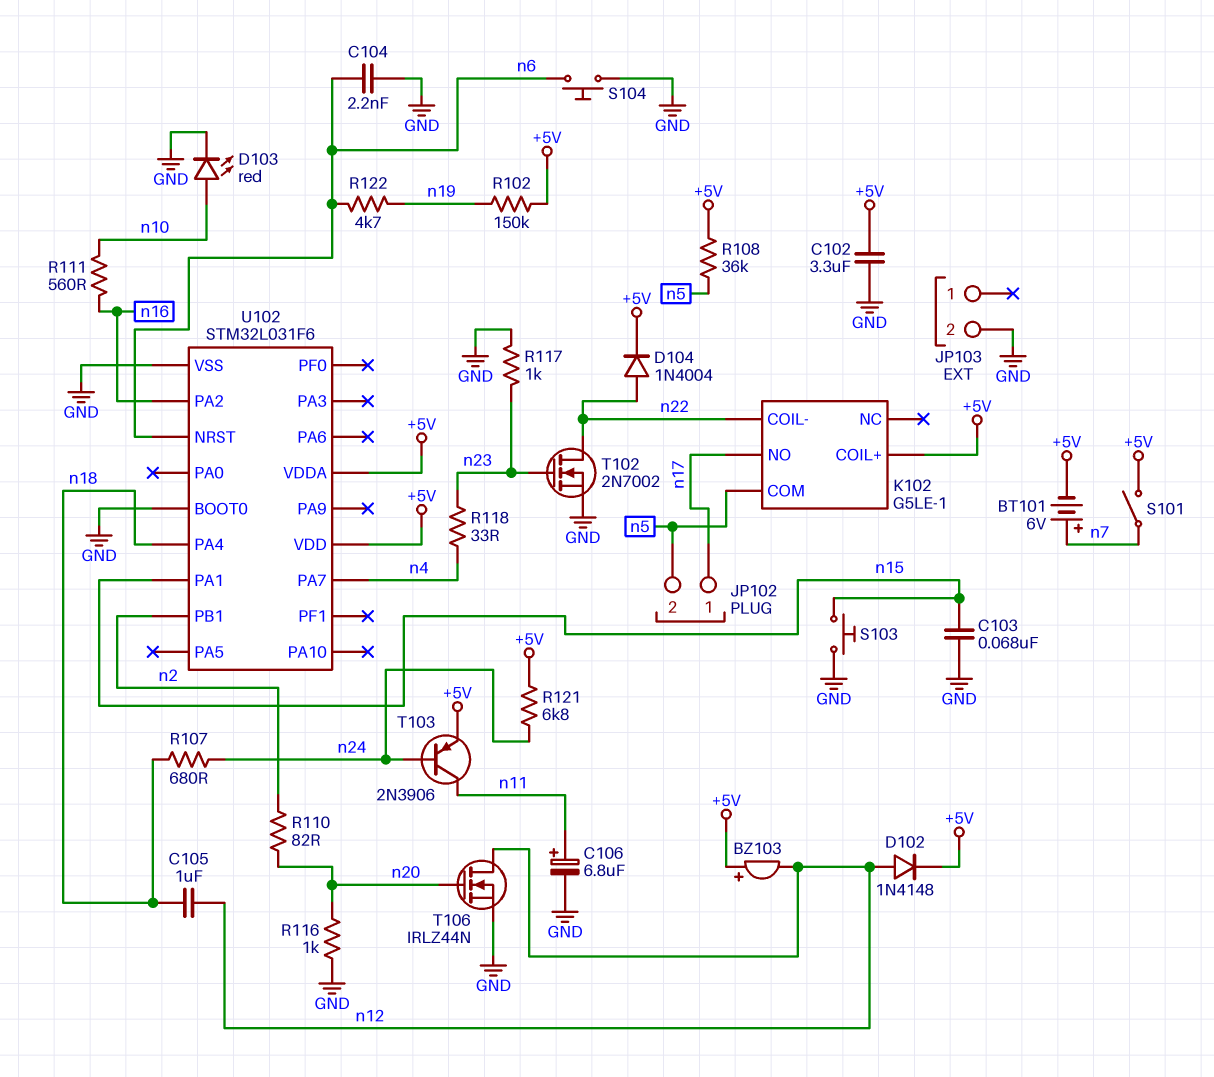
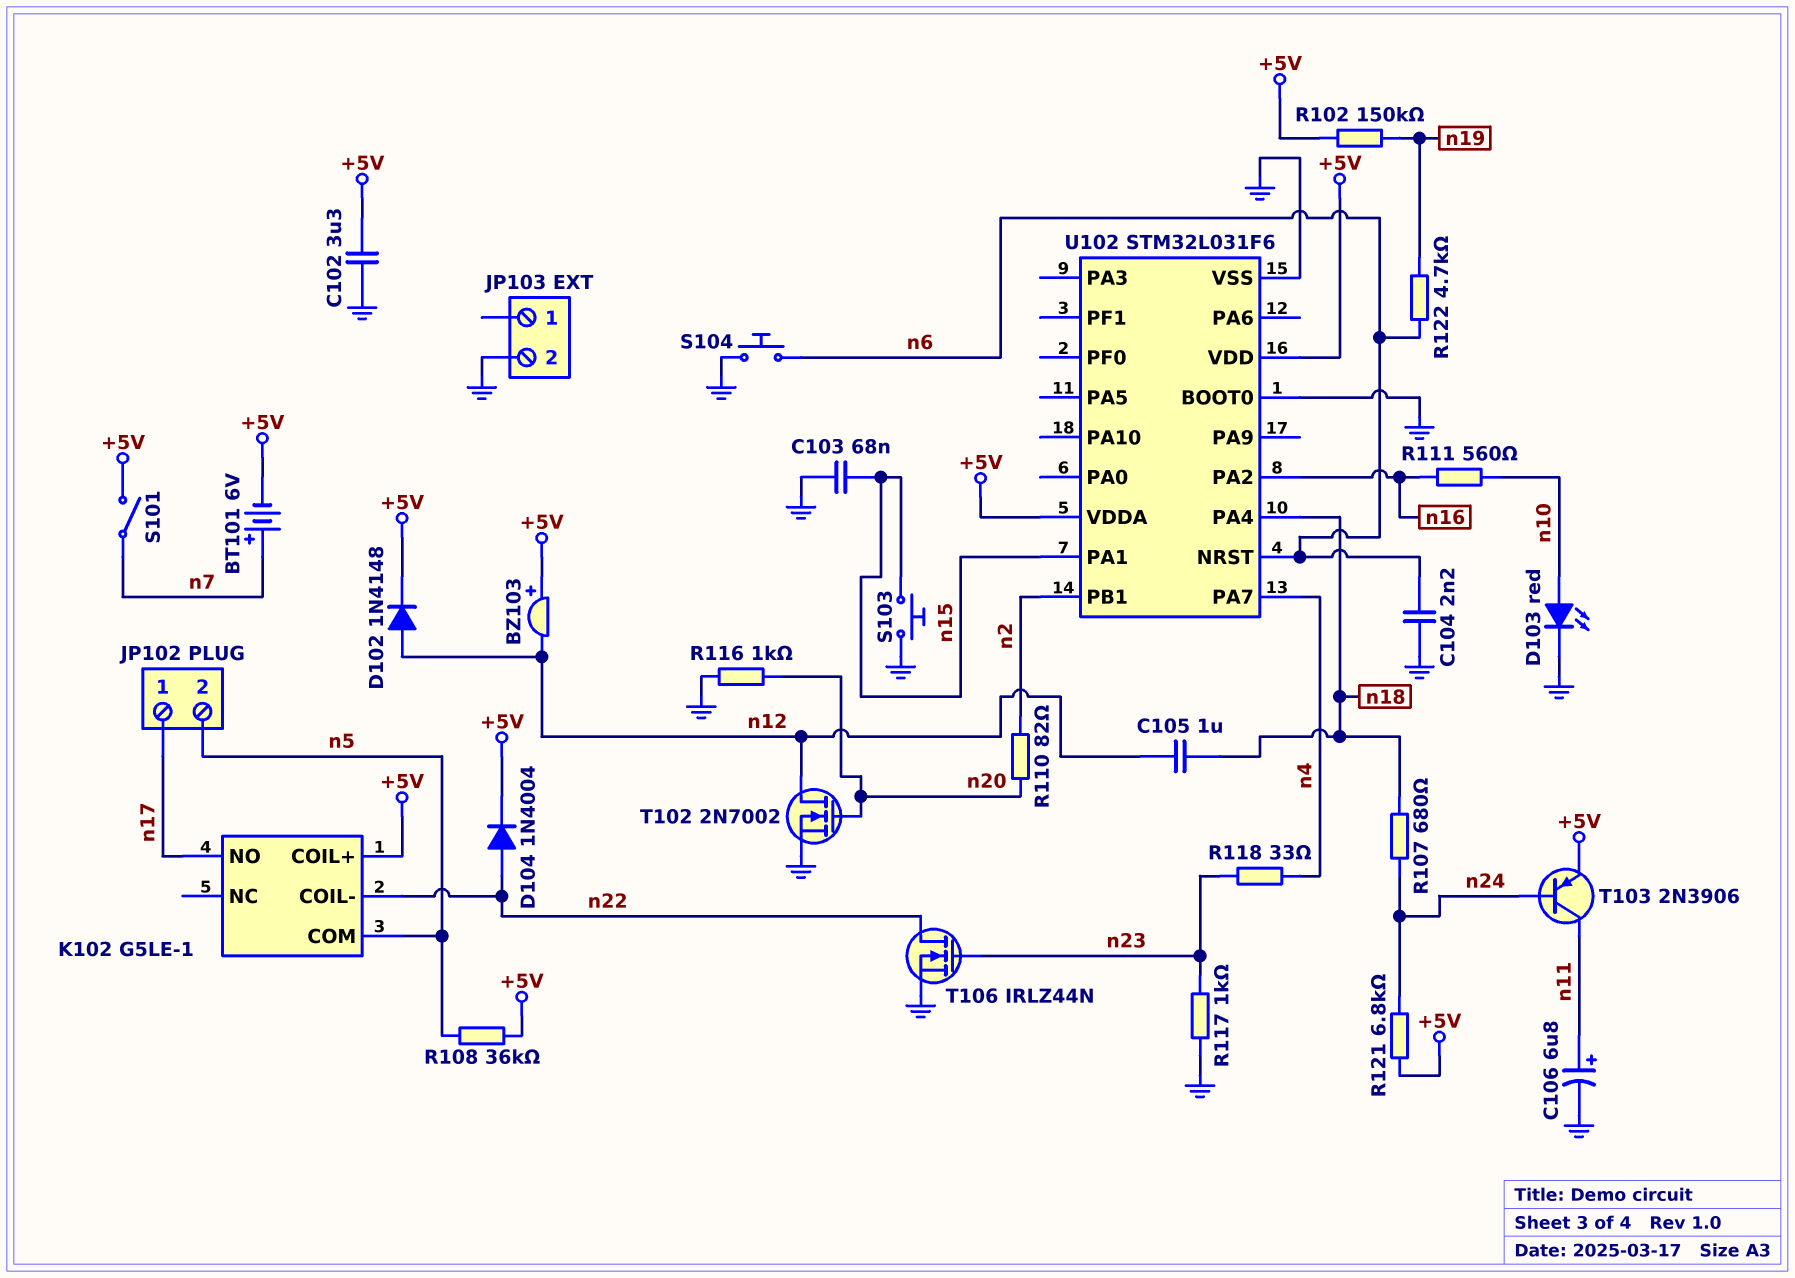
T102: NMOS 2N7002 (G n23, D n22, S GND) -> NMOS 2N7002 (G n20, D n12, S GND)
T106: NMOS IRLZ44N (G n20, D n12, S GND) -> NMOS IRLZ44N (G n23, D n22, S GND)

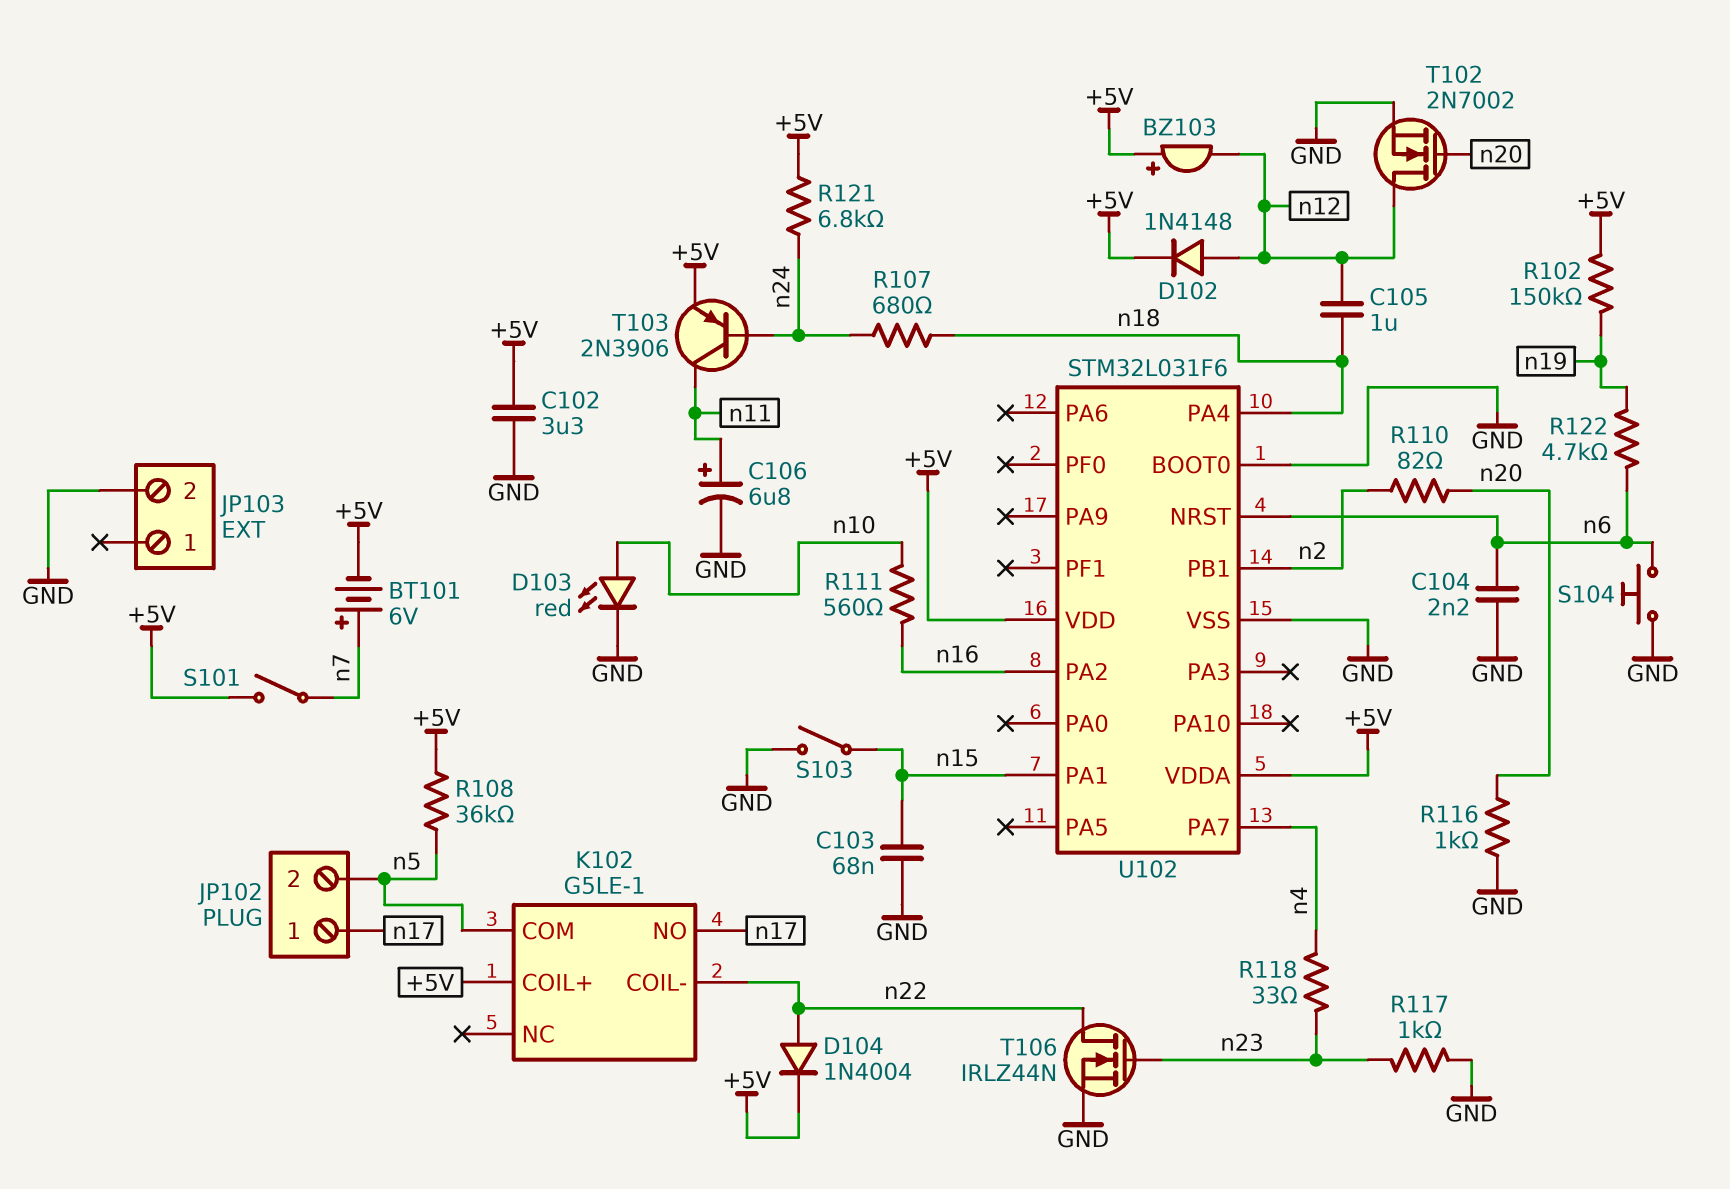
S103: button (GND, n15) -> switch (GND, n15)

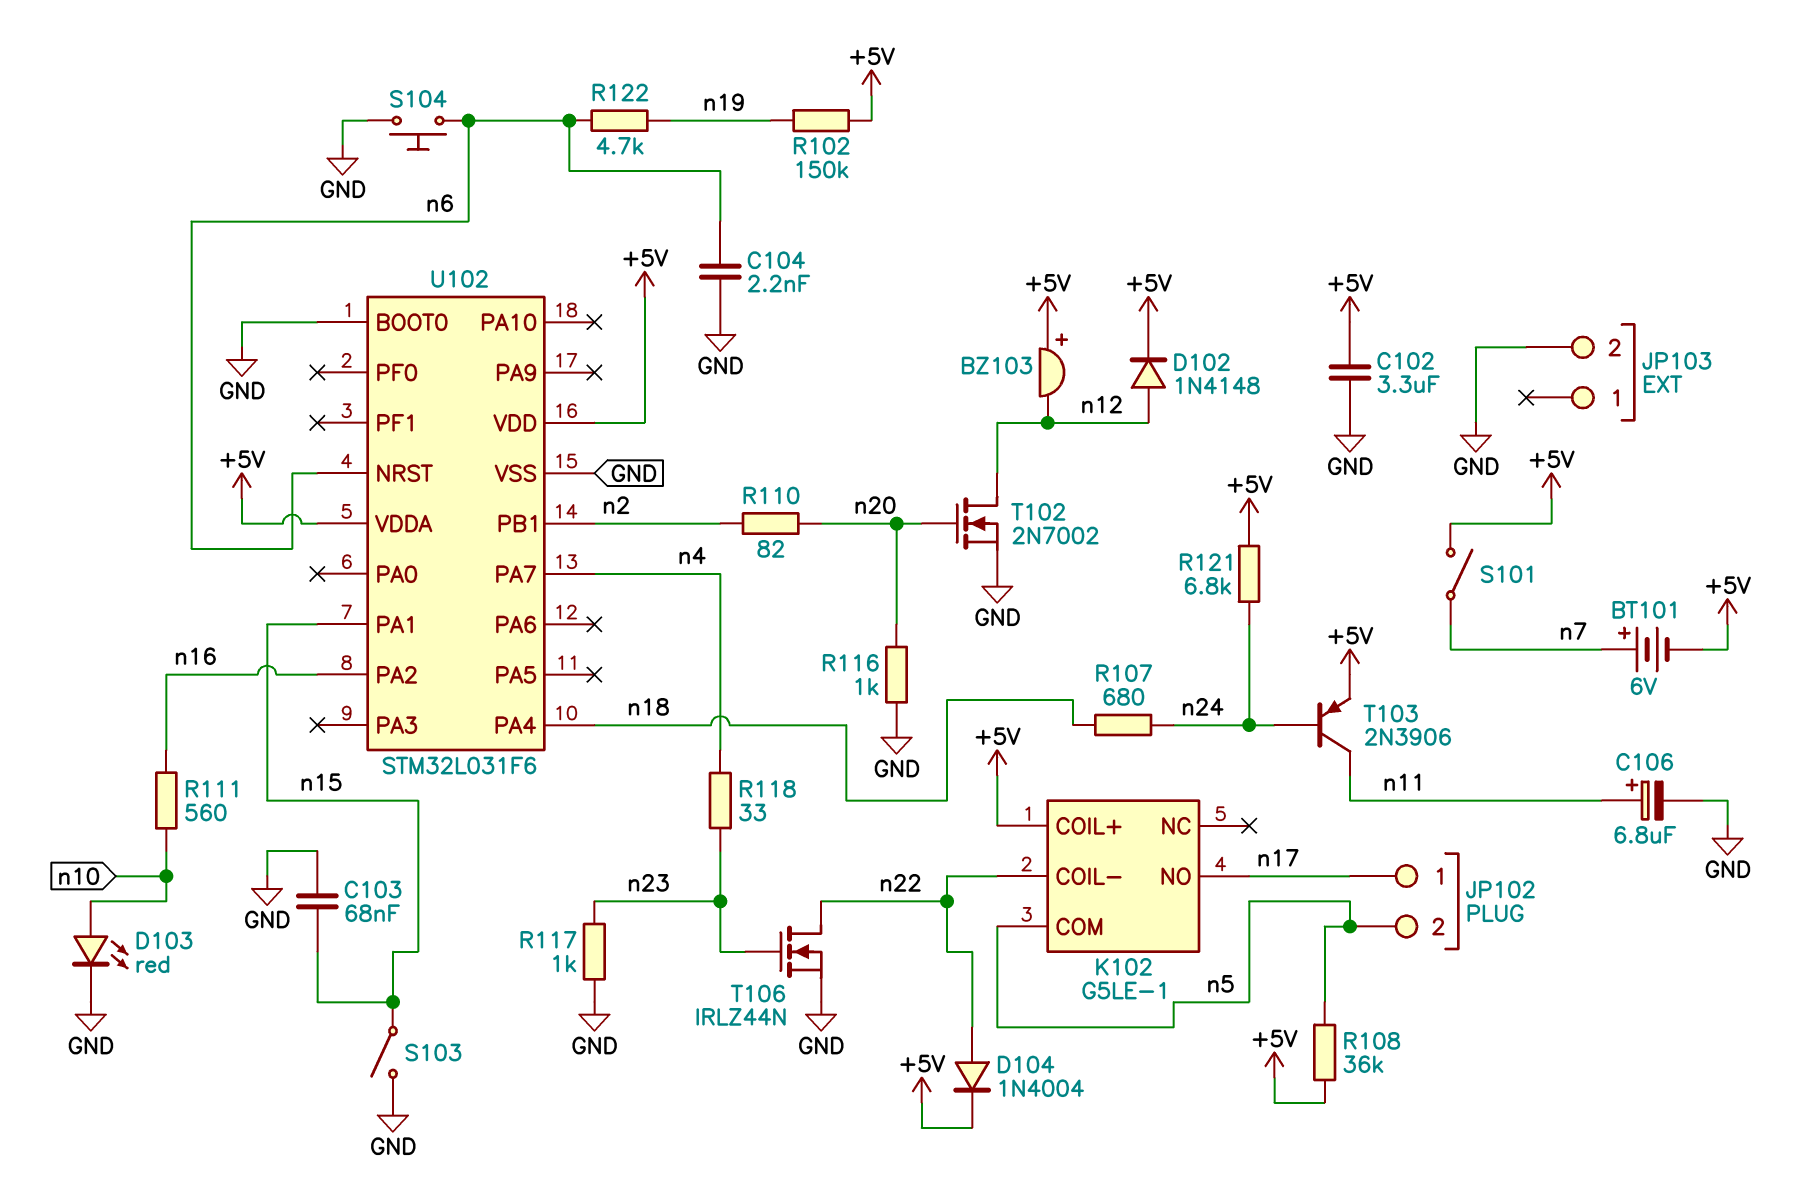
C105: 1uF (n12, n18) -> none

